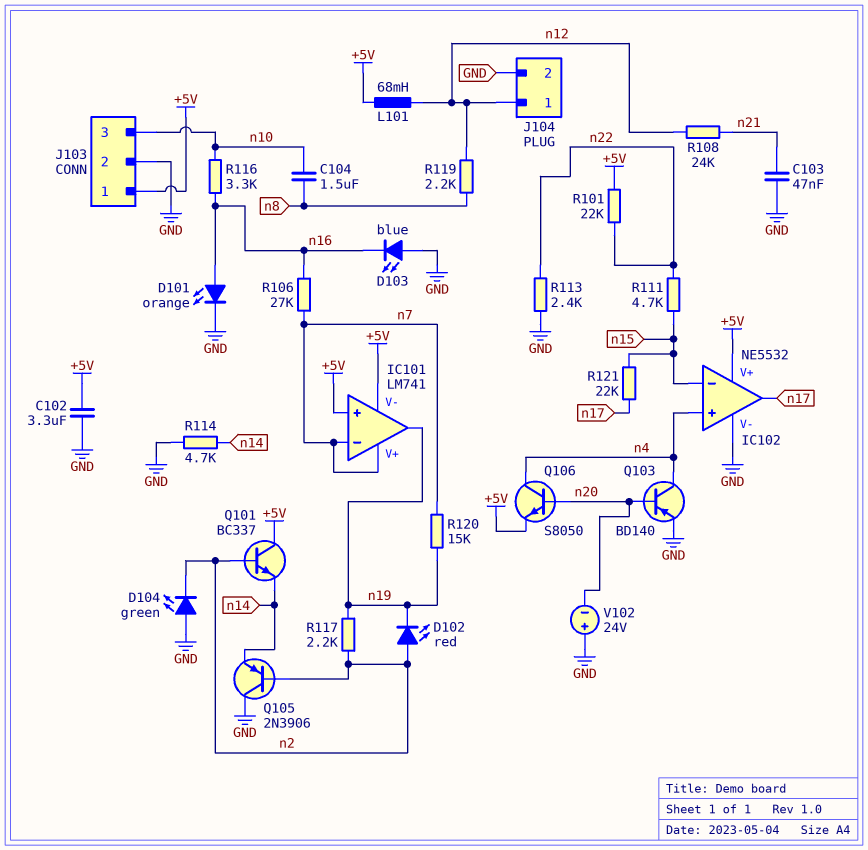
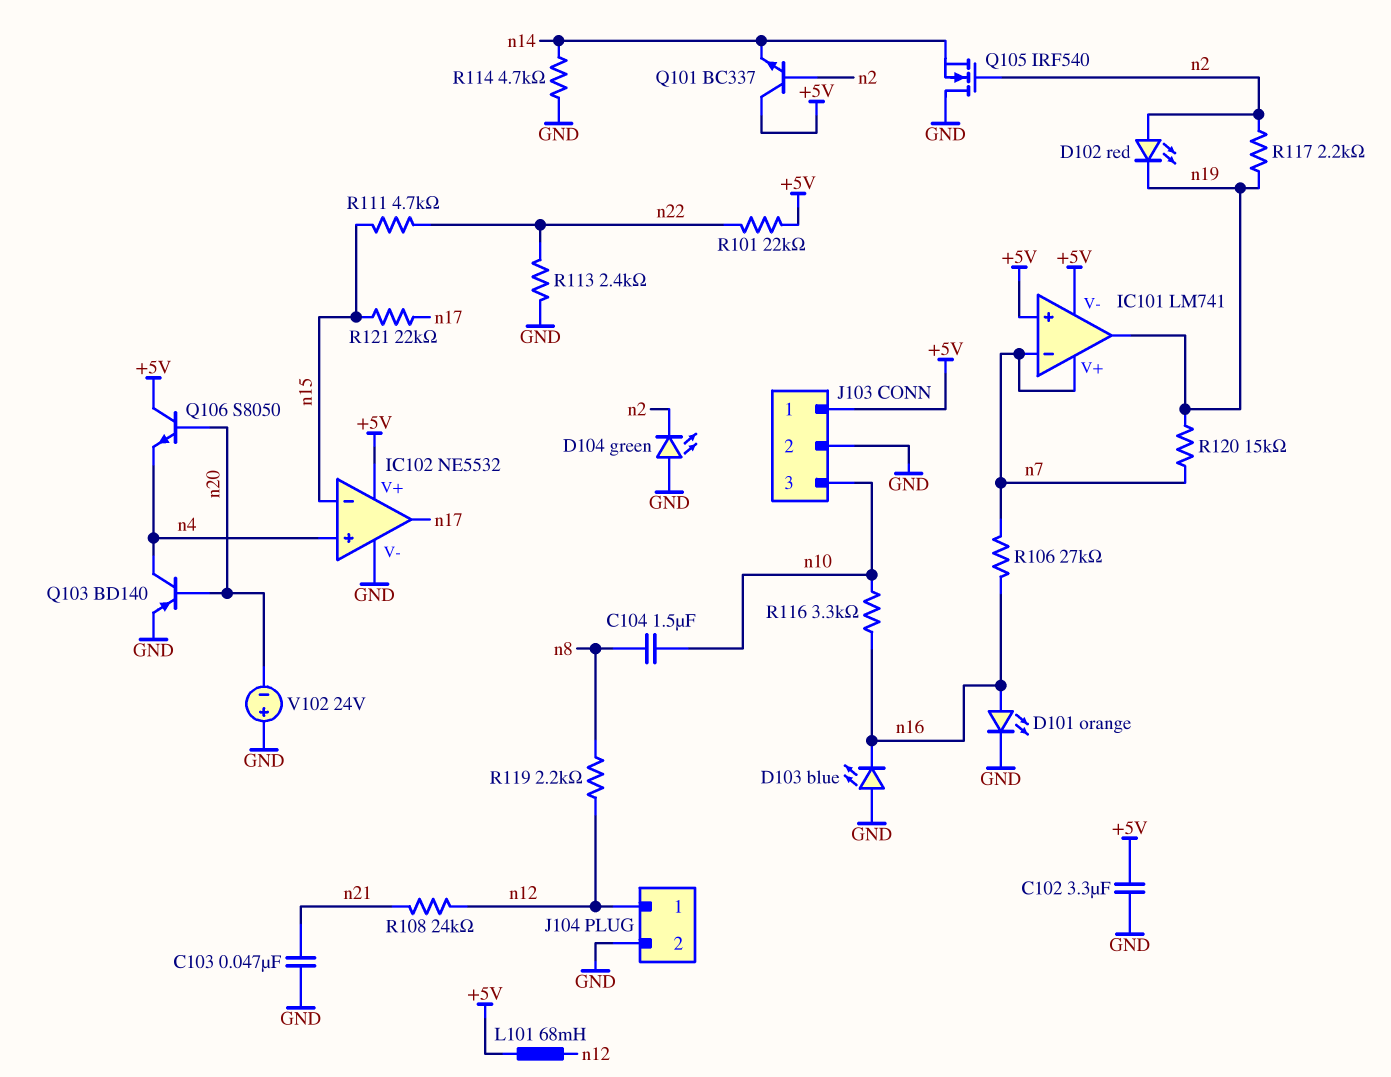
Q105: PNP 2N3906 (B n2, C GND, E n14) -> NMOS IRF540 (G n2, D GND, S n14)
Q106: NPN S8050 (B n20, C n4, E +5V) -> NPN S8050 (B n20, C +5V, E n4)

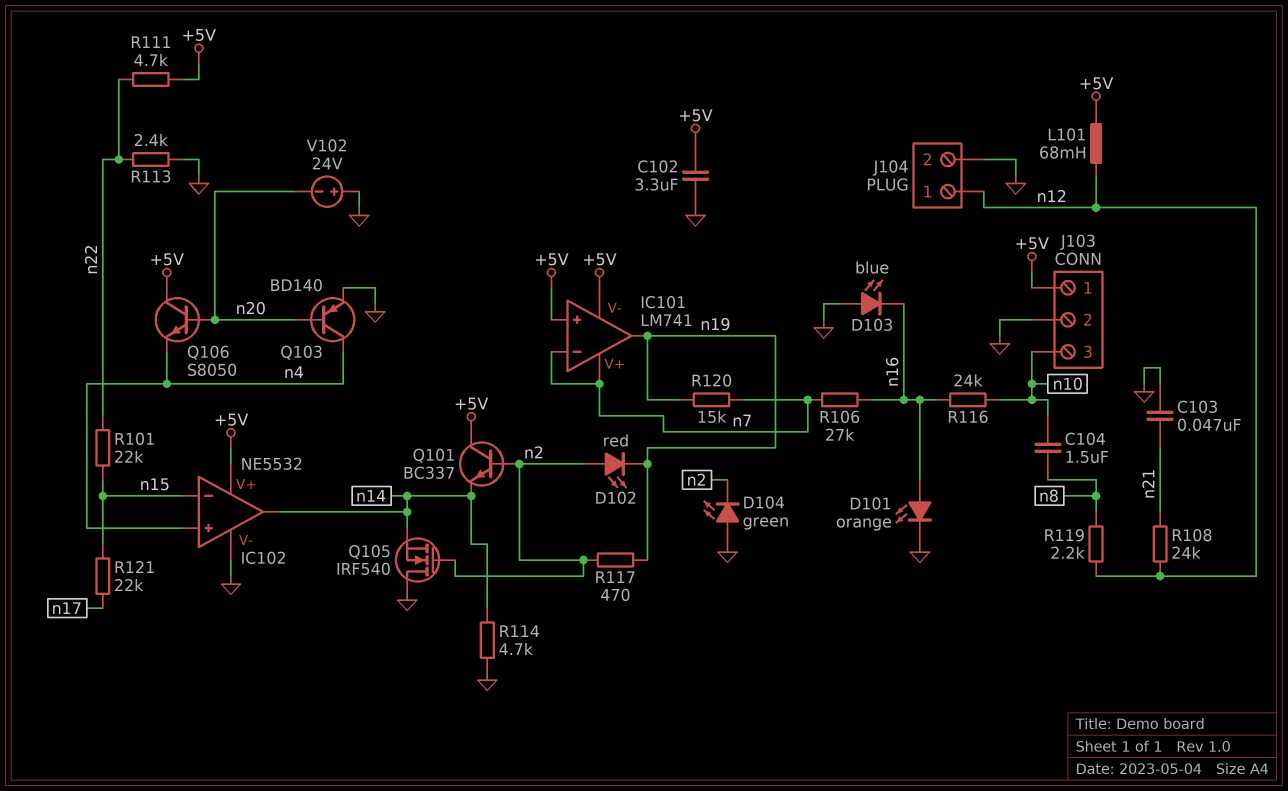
IC102 pin out: n17 -> n14
R101: 22k (+5V, n22) -> 22k (n15, n22)
R111: 4.7k (n15, n22) -> 4.7k (+5V, n22)
R116: 3.3k (n10, n16) -> 24k (n10, n16)
R117: 2.2k (n2, n19) -> 470 (n2, n19)

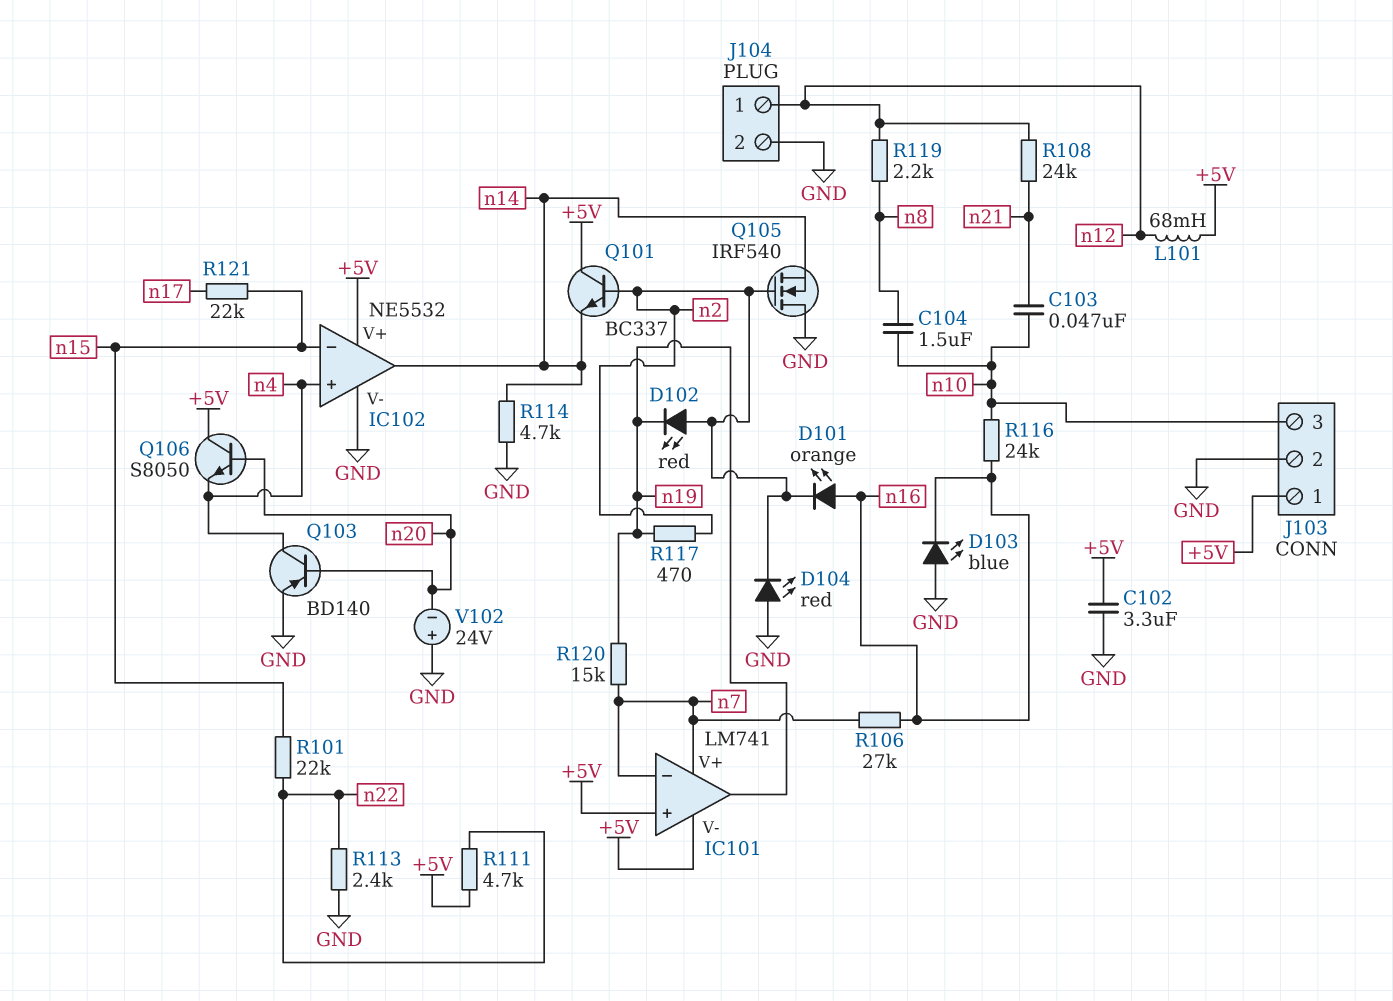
C103: 47nF (GND, n21) -> 47nF (n10, n21)
D101: LED orange (A n16, K GND) -> LED orange (A n16, K n2)
D104: LED green (A GND, K n2) -> LED red (A GND, K n2)

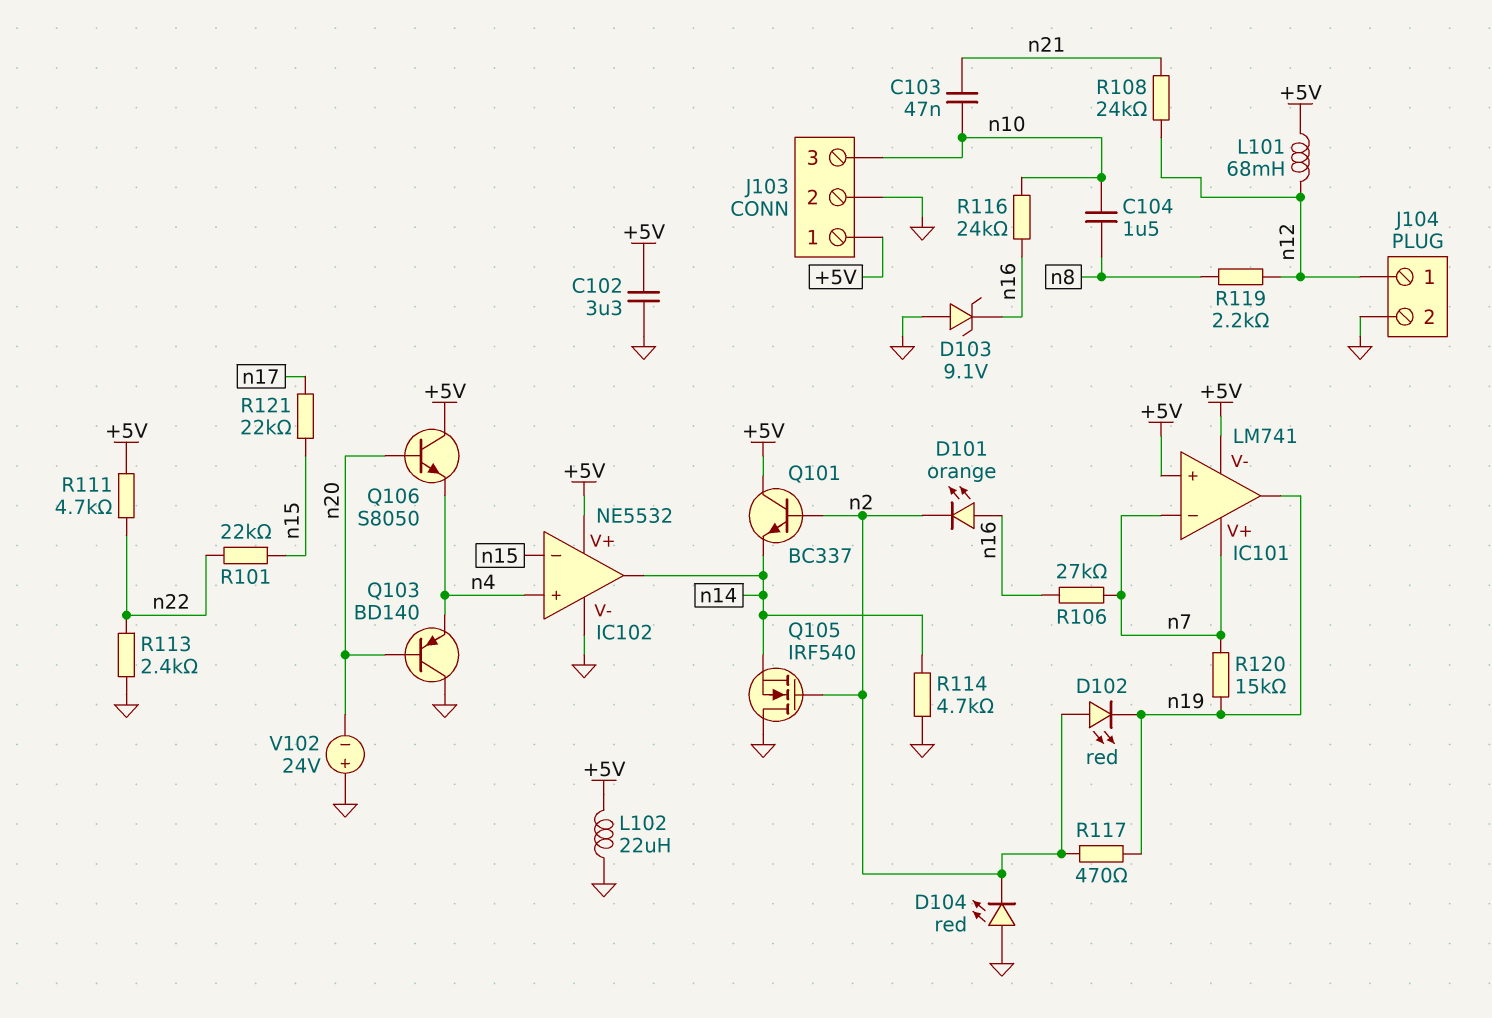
D103: LED blue (A GND, K n16) -> zener 9.1V (A GND, K n16)
L102: none -> 22uH (+5V, GND)
Q103: PNP BD140 (B n20, C n4, E GND) -> PNP BD140 (B n20, C GND, E n4)

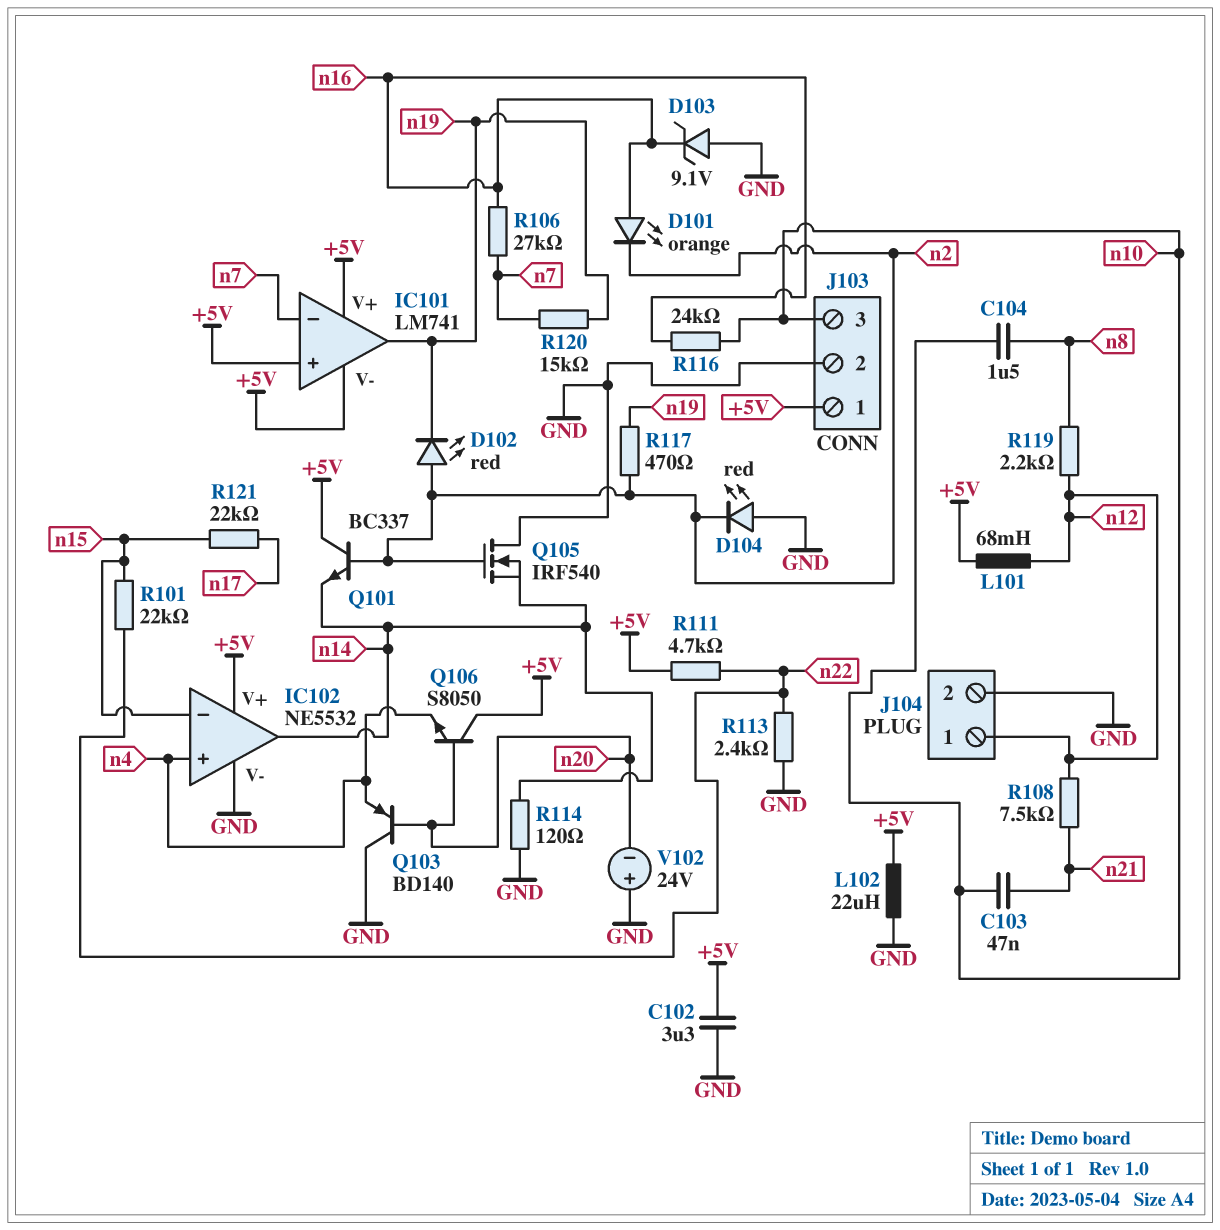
IC101 pin V+: n7 -> +5V
R108: 24k (n12, n21) -> 7.5k (n12, n21)
R114: 4.7k (GND, n14) -> 120 (GND, n14)

